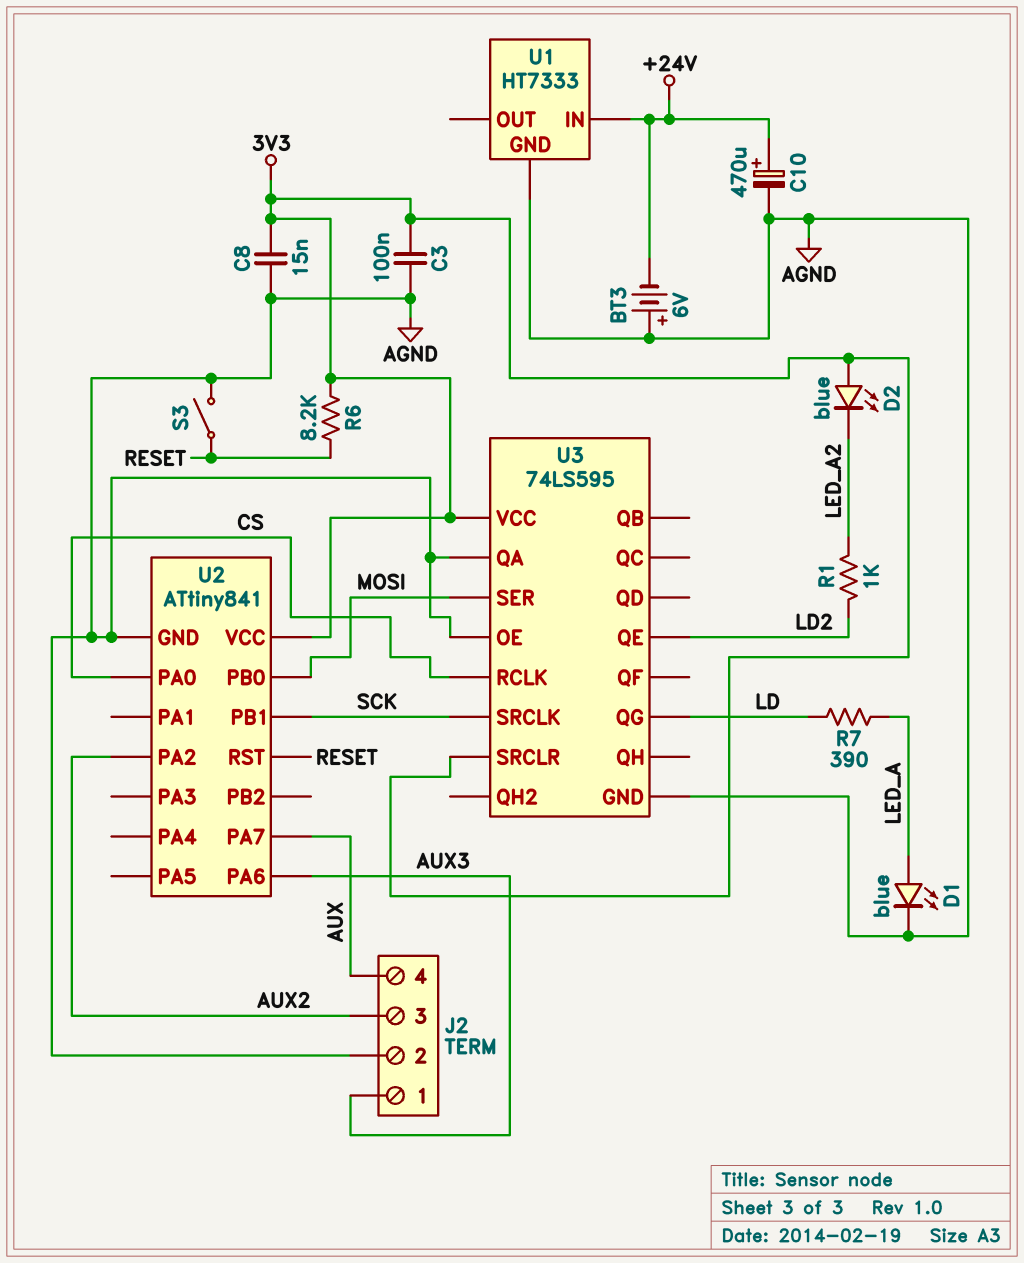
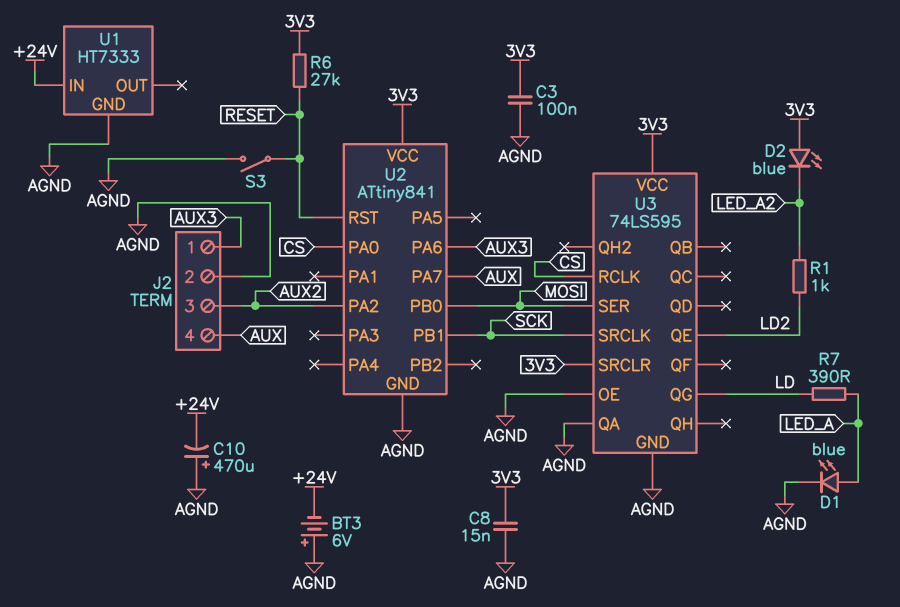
C10: 470uF (plus +24V, minus AGND) -> 470uF (plus AGND, minus +24V)
R6: 8.2k (3V3, RESET) -> 27k (3V3, RESET)

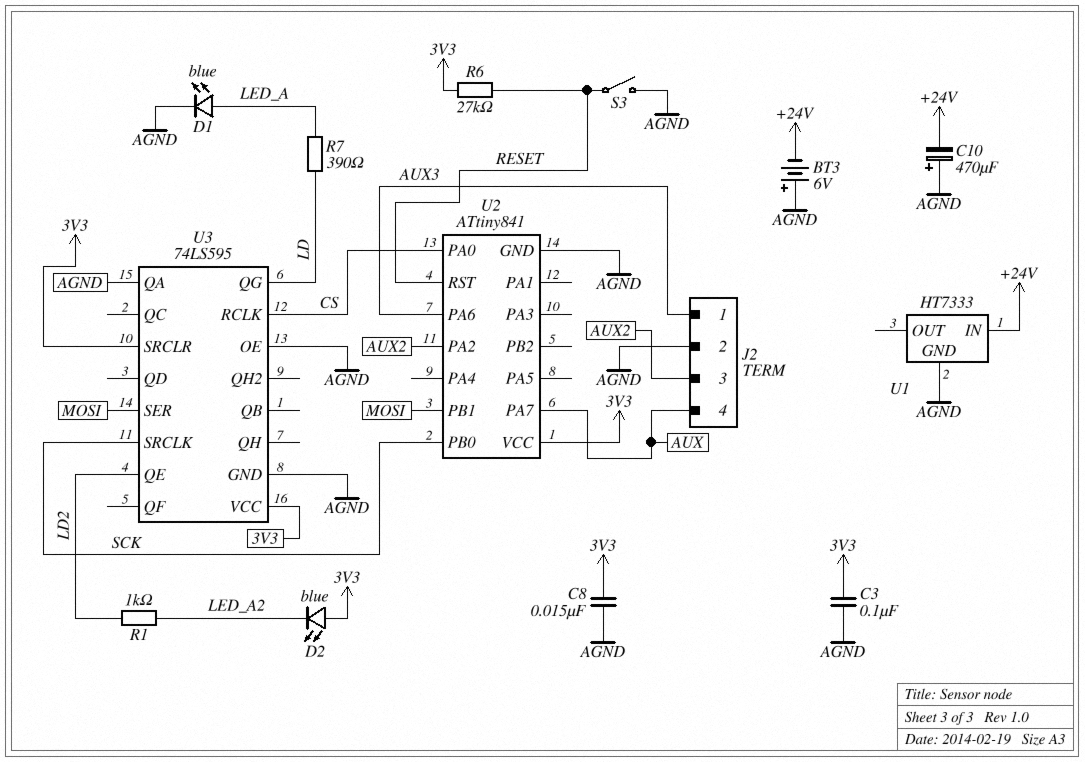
U2 pin PB0: MOSI -> SCK
U2 pin PB1: SCK -> MOSI

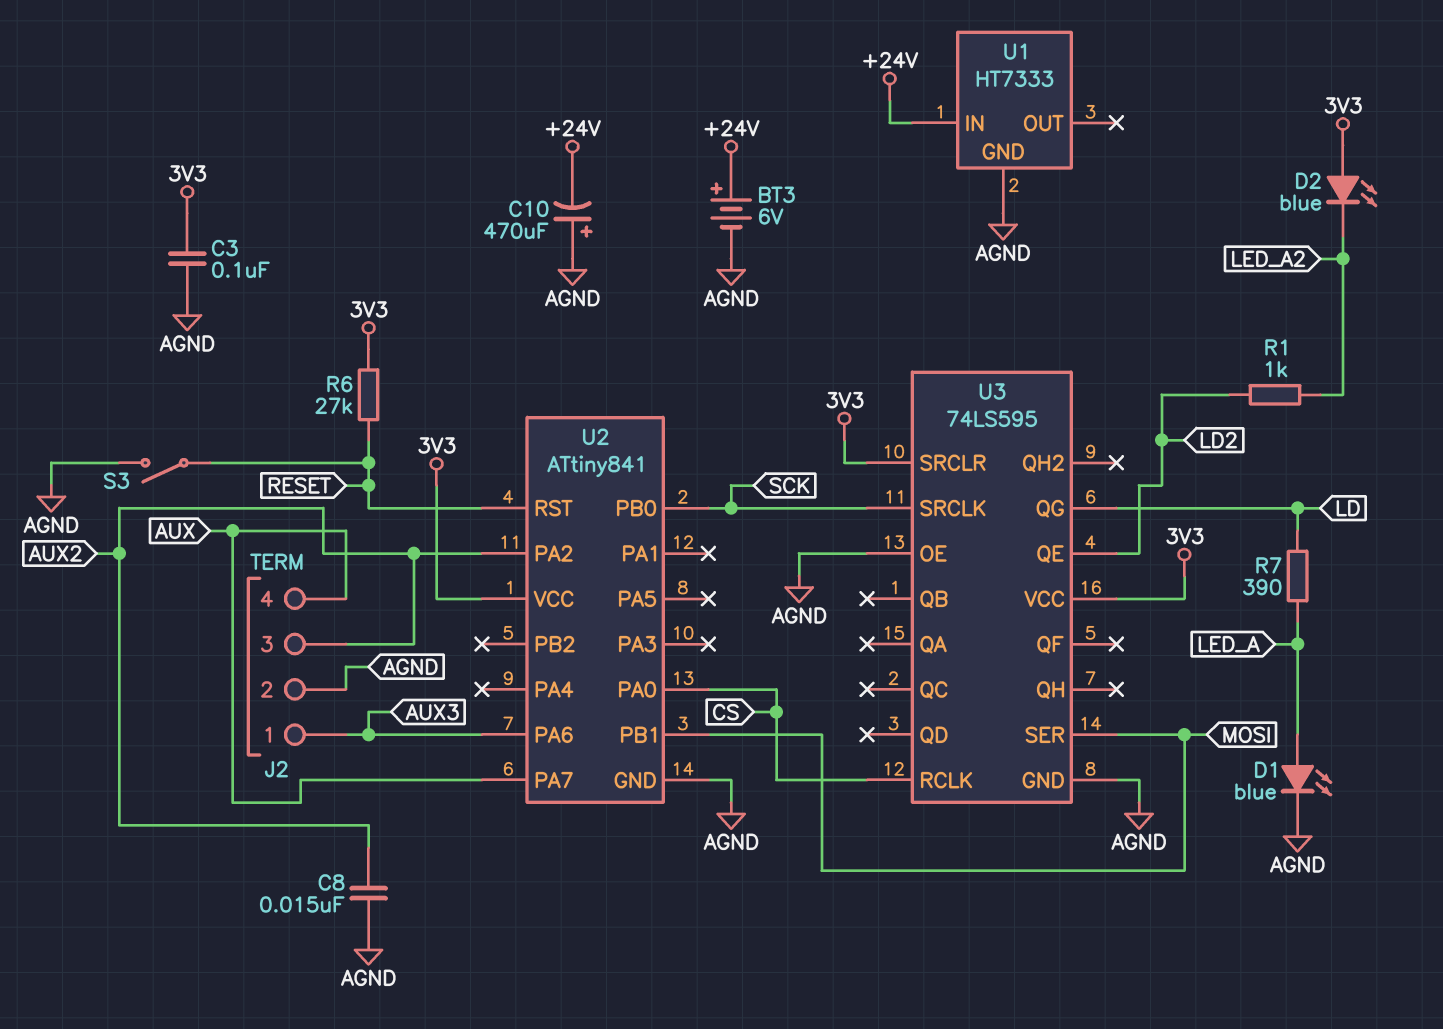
BT3: 6V (plus AGND, minus +24V) -> 6V (plus +24V, minus AGND)
C8: 15nF (3V3, AGND) -> 15nF (AGND, AUX2)
U3 pin QA: AGND -> none

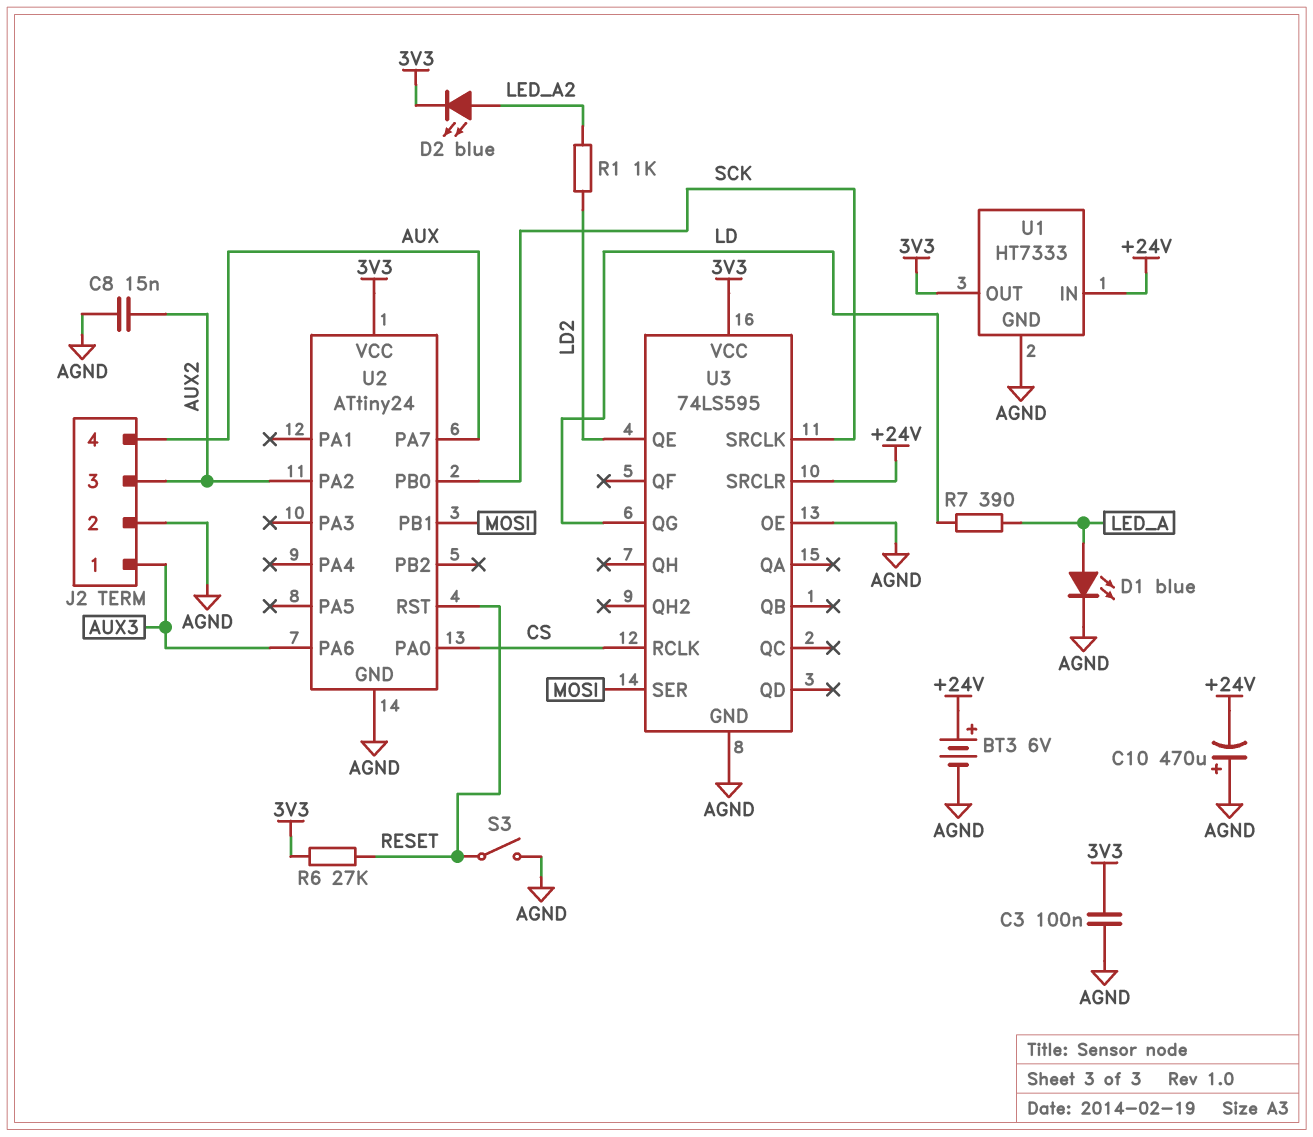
D2: LED blue (A 3V3, K LED_A2) -> LED blue (A LED_A2, K 3V3)
U1 pin OUT: none -> 3V3
U2: ATtiny841 -> ATtiny24
U3 pin SRCLR: 3V3 -> +24V

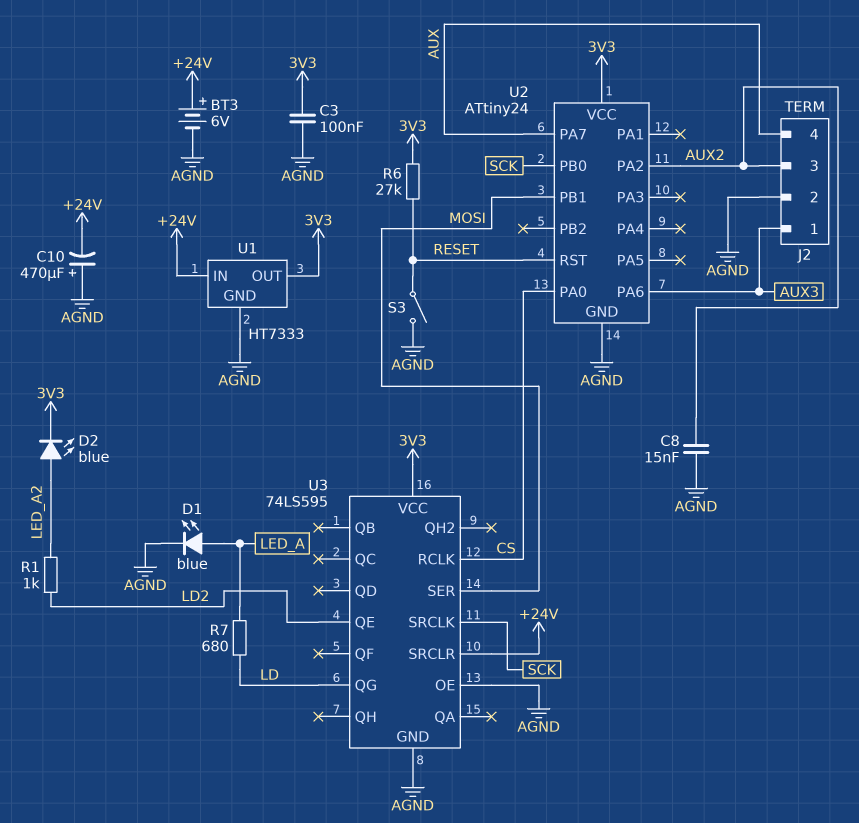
R7: 390 (LD, LED_A) -> 680 (LD, LED_A)

